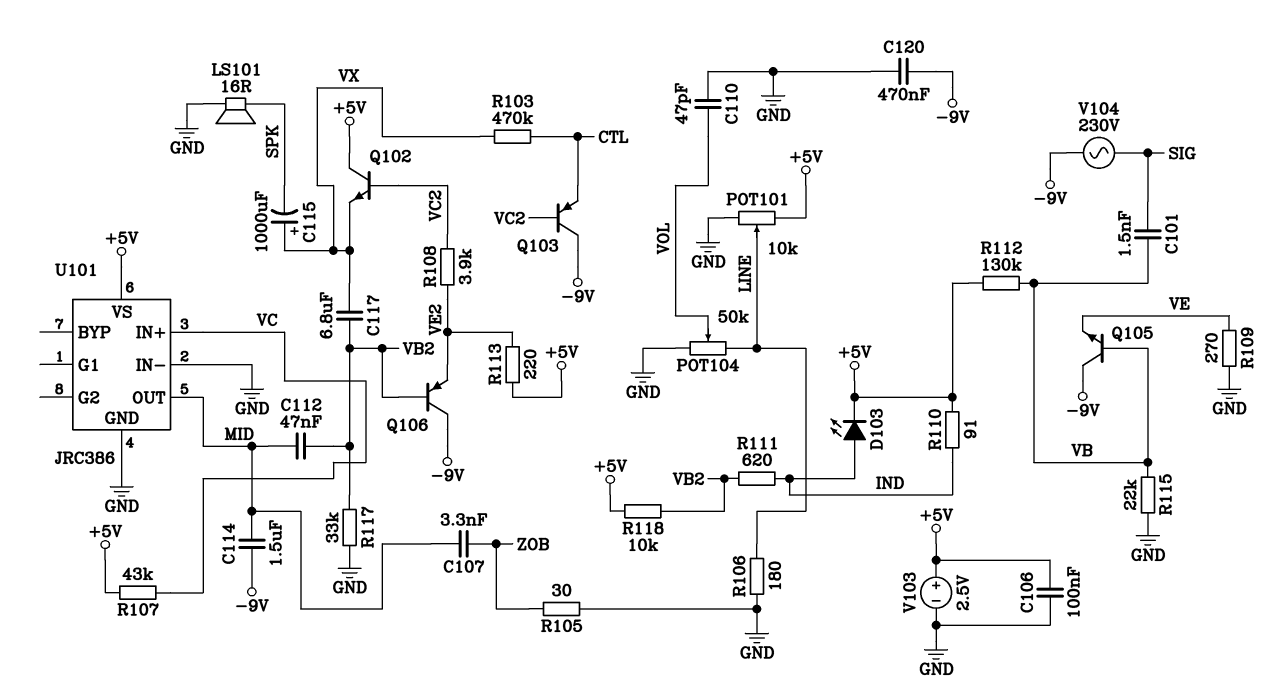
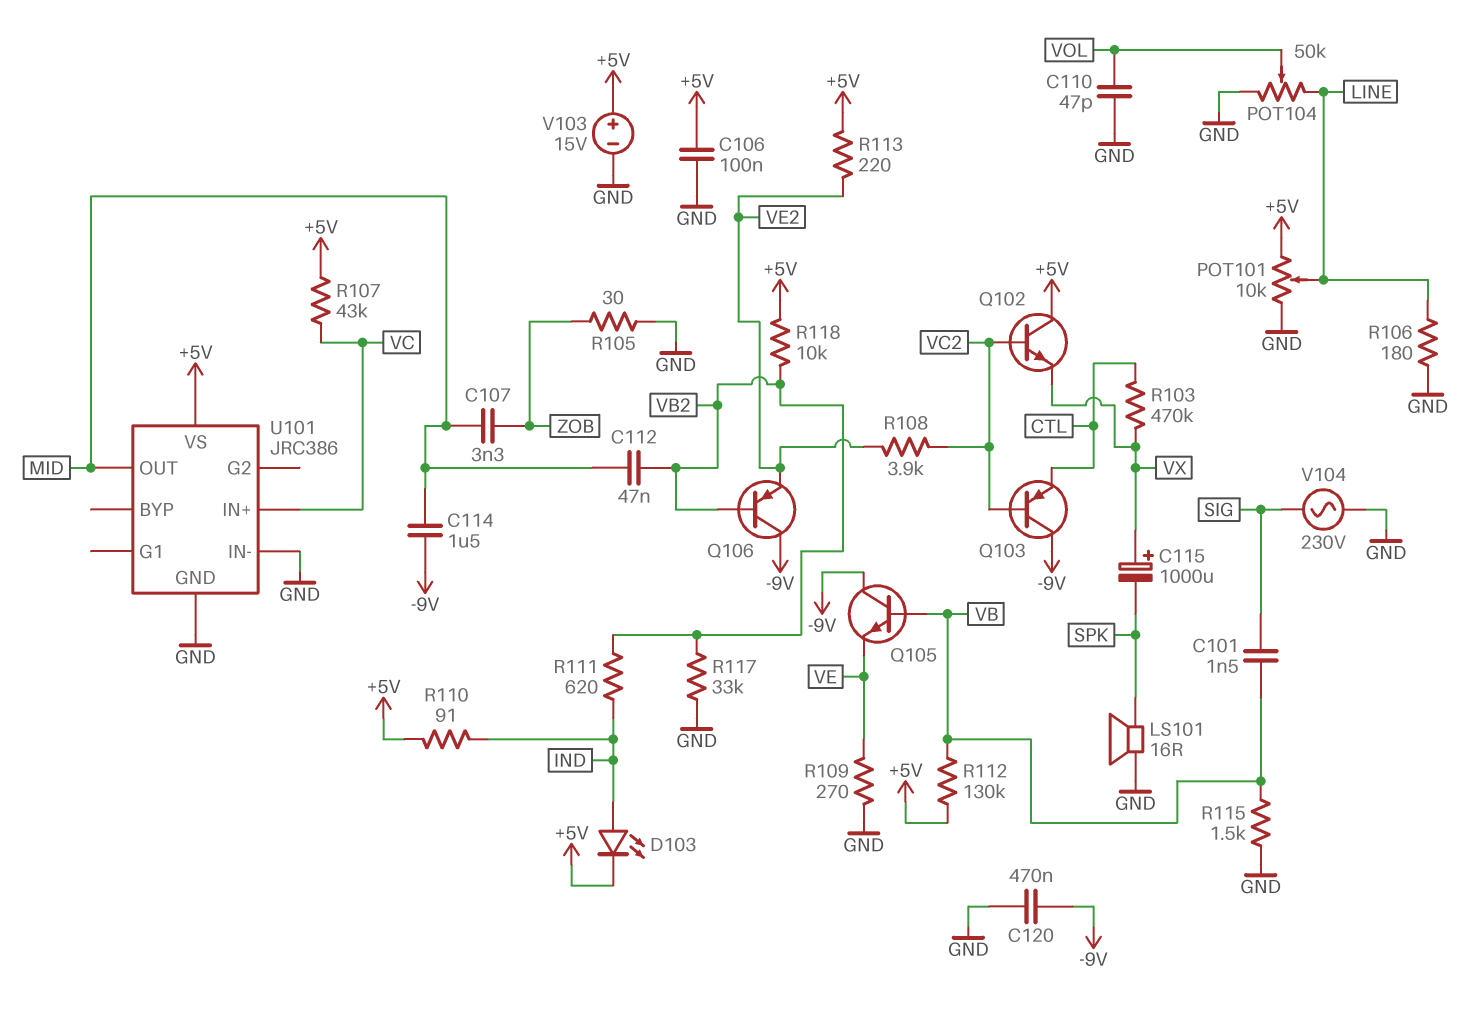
C117: 6.8uF (VB2, VX) -> none
R115: 22k (GND, VB) -> 1.5k (GND, VB)
V103: 2.5V (plus +5V, minus GND) -> 15V (plus +5V, minus GND)
V104: AC 230V (-9V, SIG) -> AC 230V (GND, SIG)

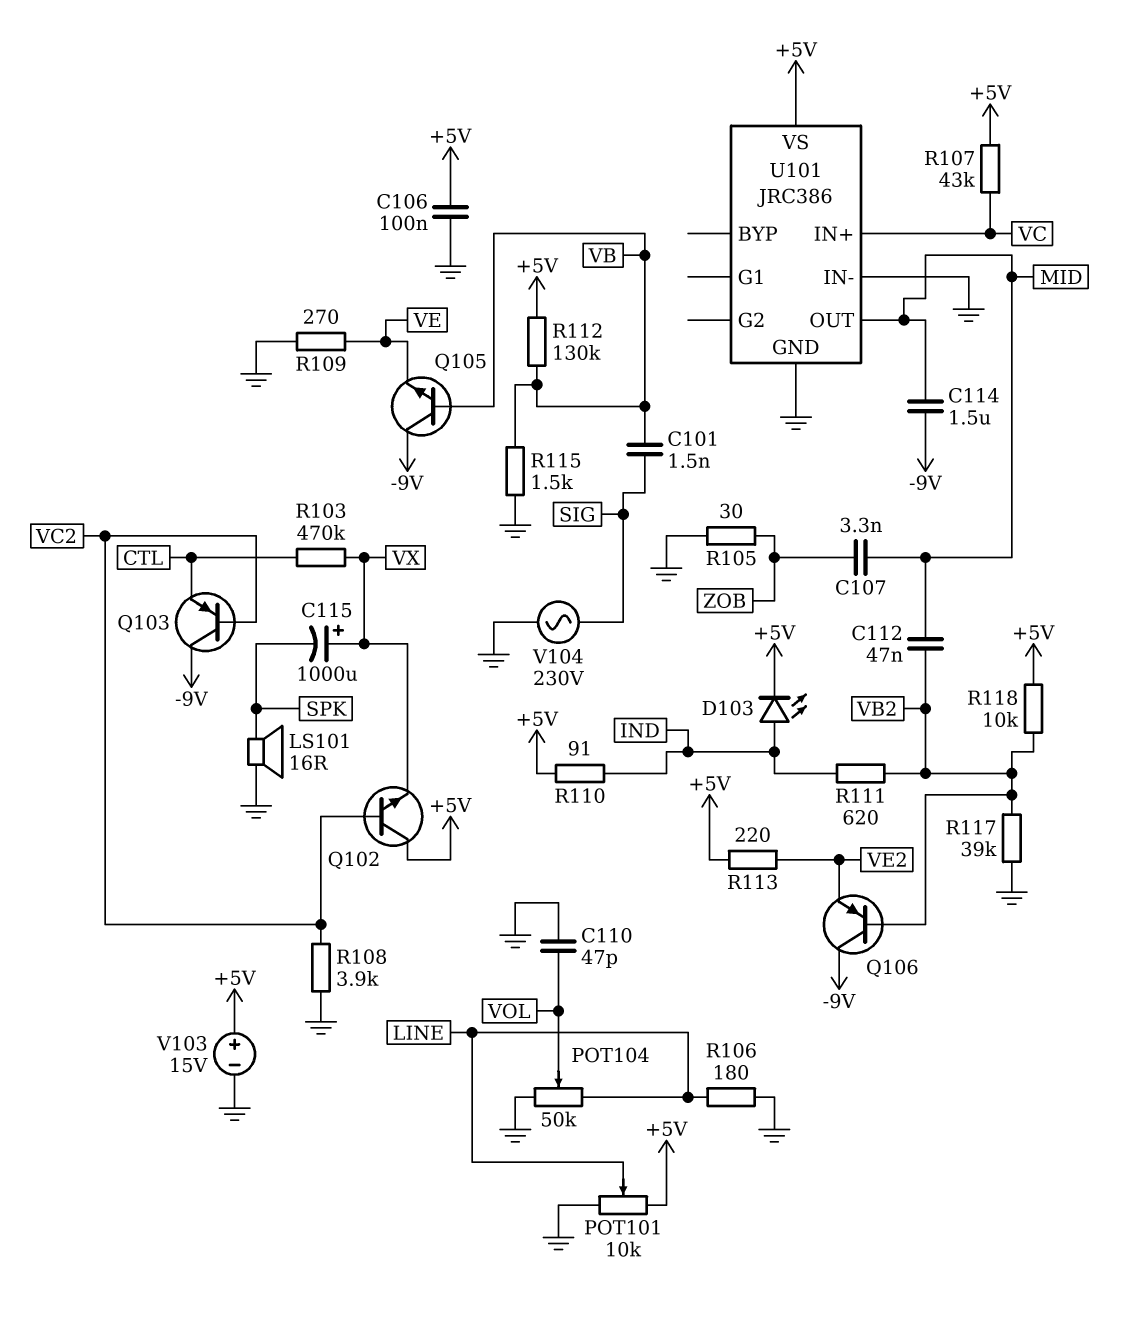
C120: 470nF (-9V, GND) -> none
R108: 3.9k (VC2, VE2) -> 3.9k (GND, VC2)
R117: 33k (GND, VB2) -> 39k (GND, VB2)

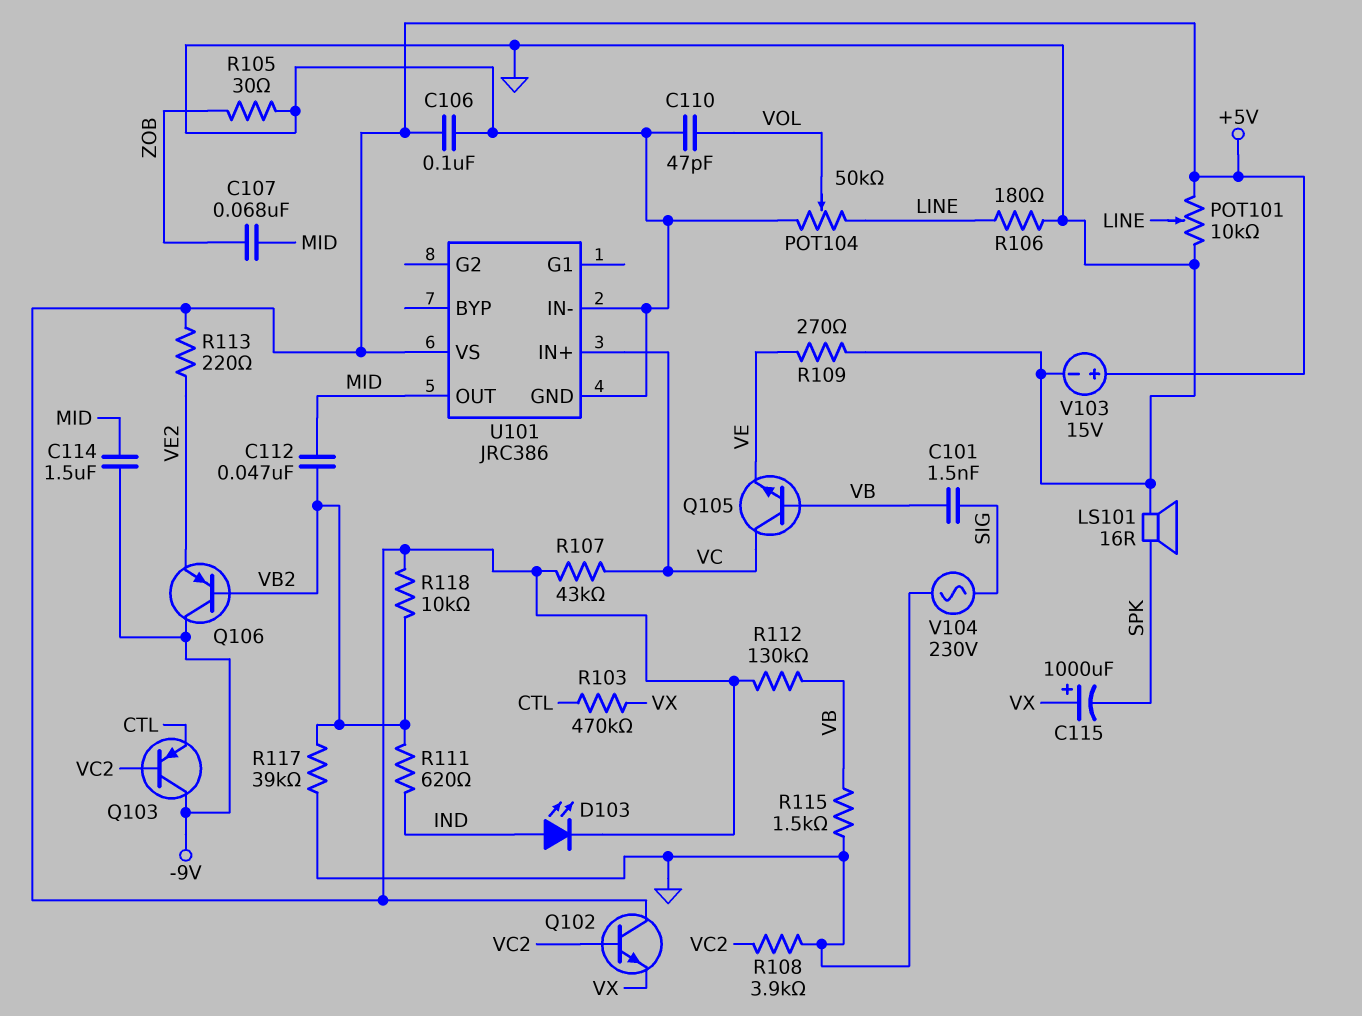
C107: 3.3nF (MID, ZOB) -> 68nF (MID, ZOB)
Q105: NPN (B VB, C -9V, E VE) -> NPN (B VB, C VC, E VE)
R110: 91 (+5V, IND) -> none

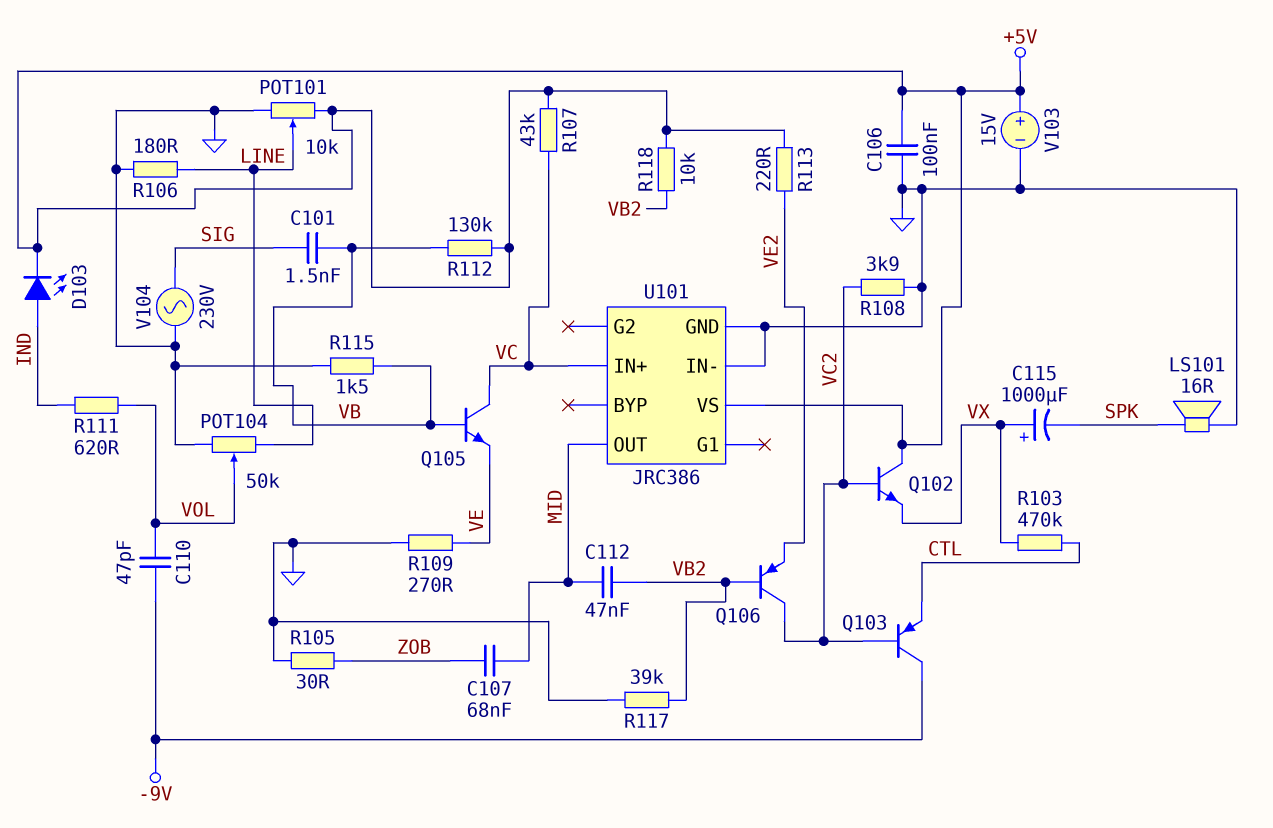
C110: 47pF (GND, VOL) -> 47pF (-9V, VOL)
C114: 1.5uF (-9V, MID) -> none
Q106: PNP (B VB2, C -9V, E VE2) -> PNP (B VB2, C VC2, E VE2)
R111: 620 (IND, VB2) -> 620 (IND, VOL)

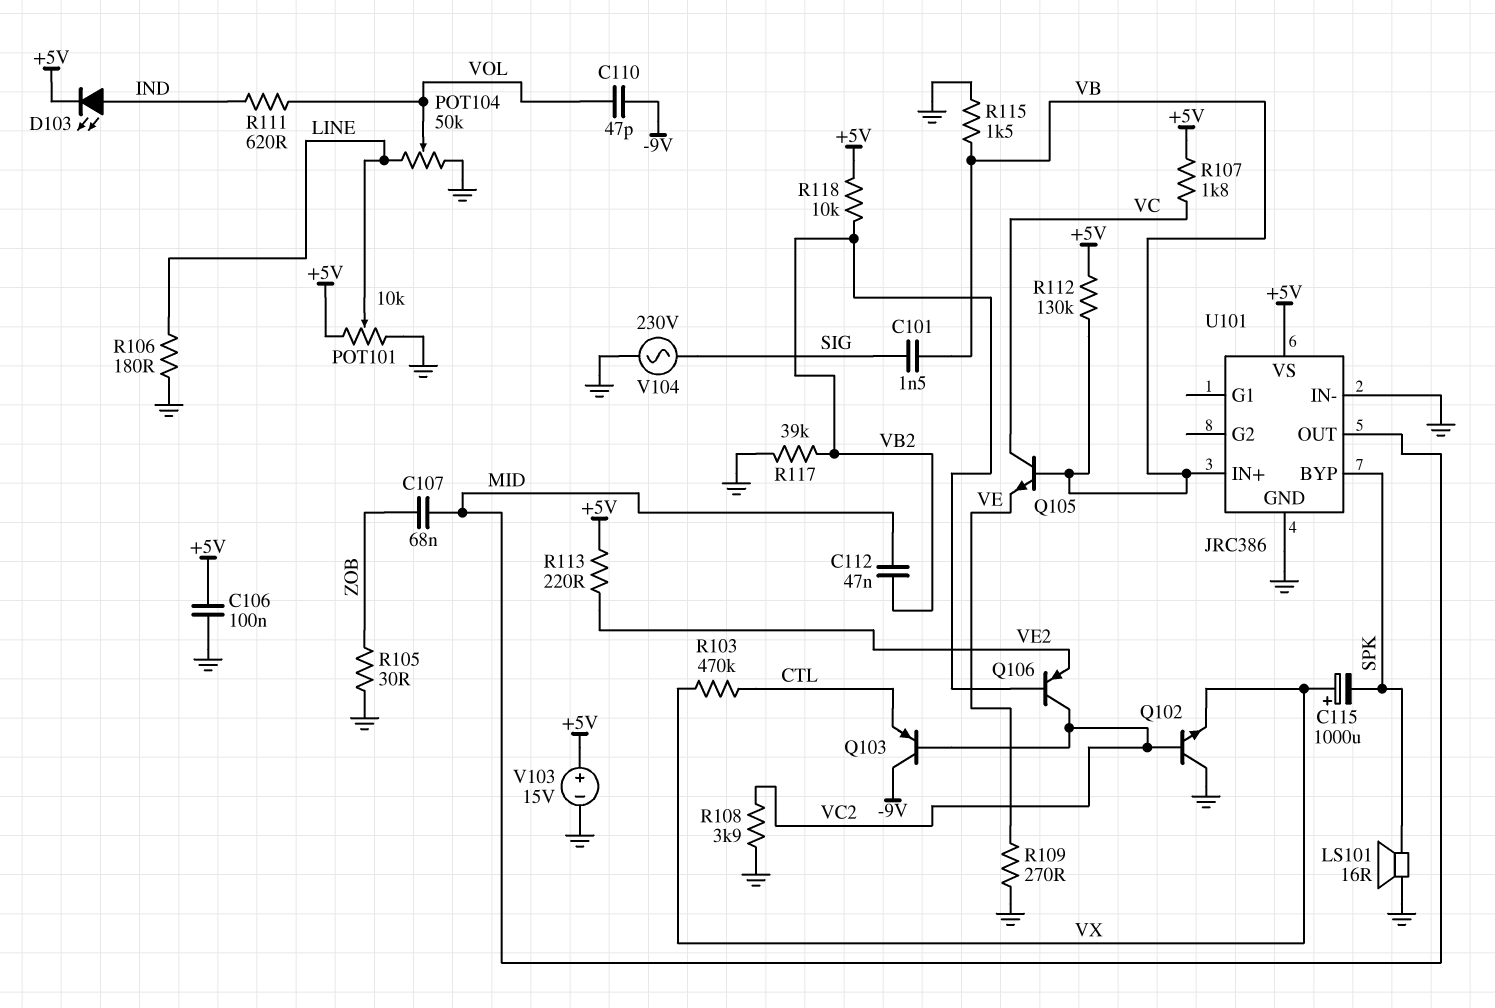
Q102: NPN (B VC2, C +5V, E VX) -> NPN (B VC2, C GND, E VX)
R107: 43k (+5V, VC) -> 1.8k (+5V, VC)
U101 pin BYP: none -> SPK
U101 pin IN+: VC -> VB

